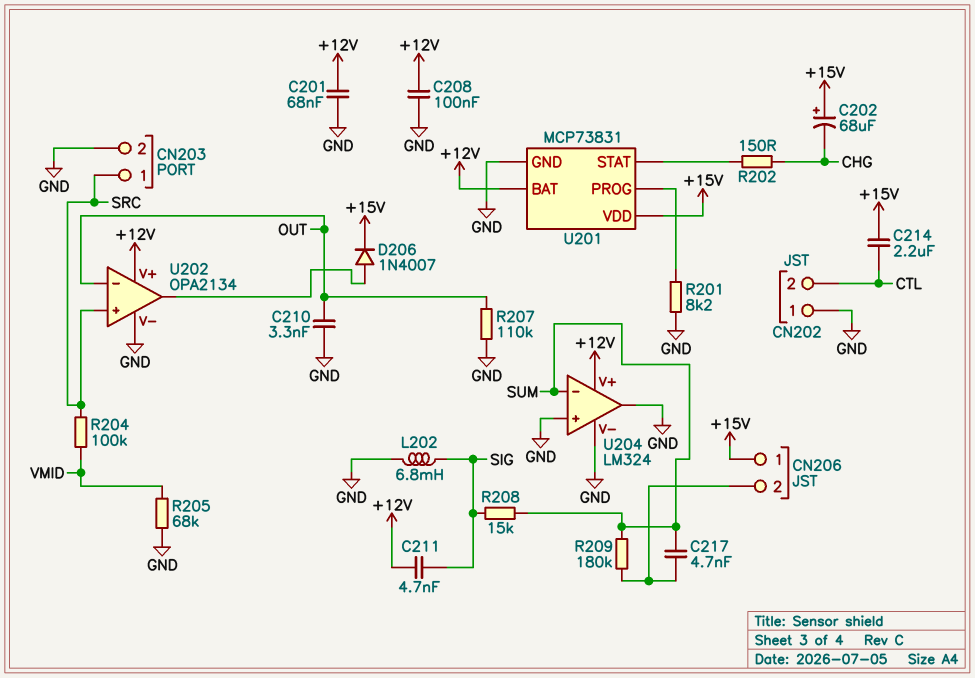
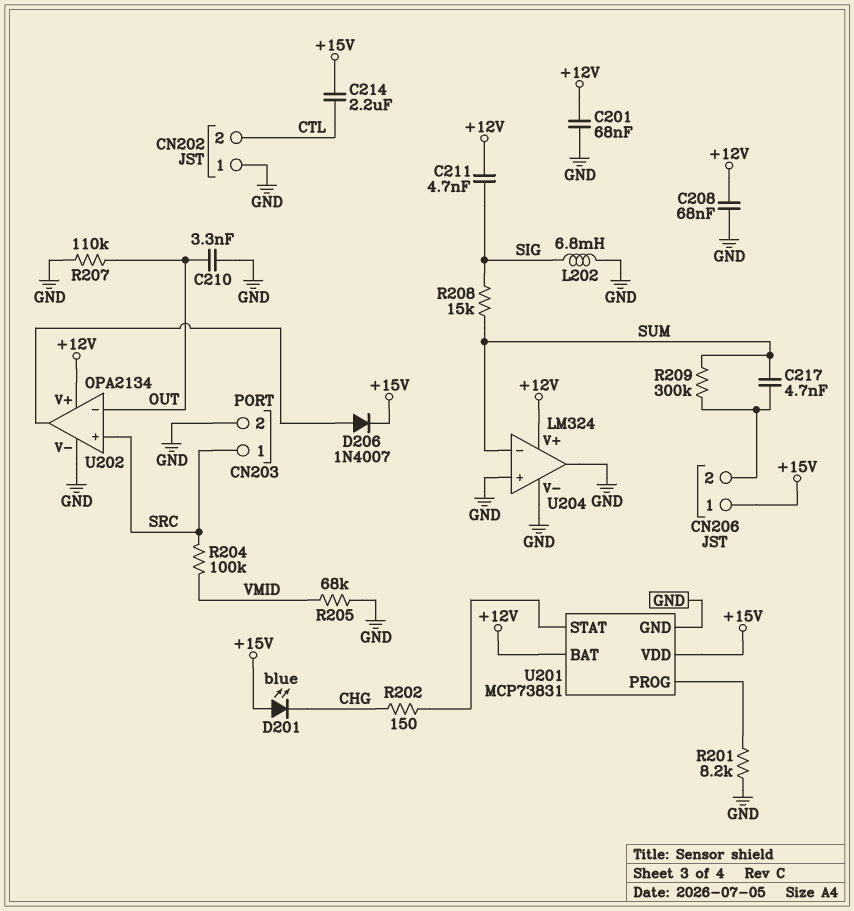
C202: 68uF (plus +15V, minus CHG) -> none
C208: 100nF (+12V, GND) -> 68nF (+12V, GND)
D201: none -> LED blue (A +15V, K CHG)
R209: 180k (CN206/2, SUM) -> 300k (CN206/2, SUM)

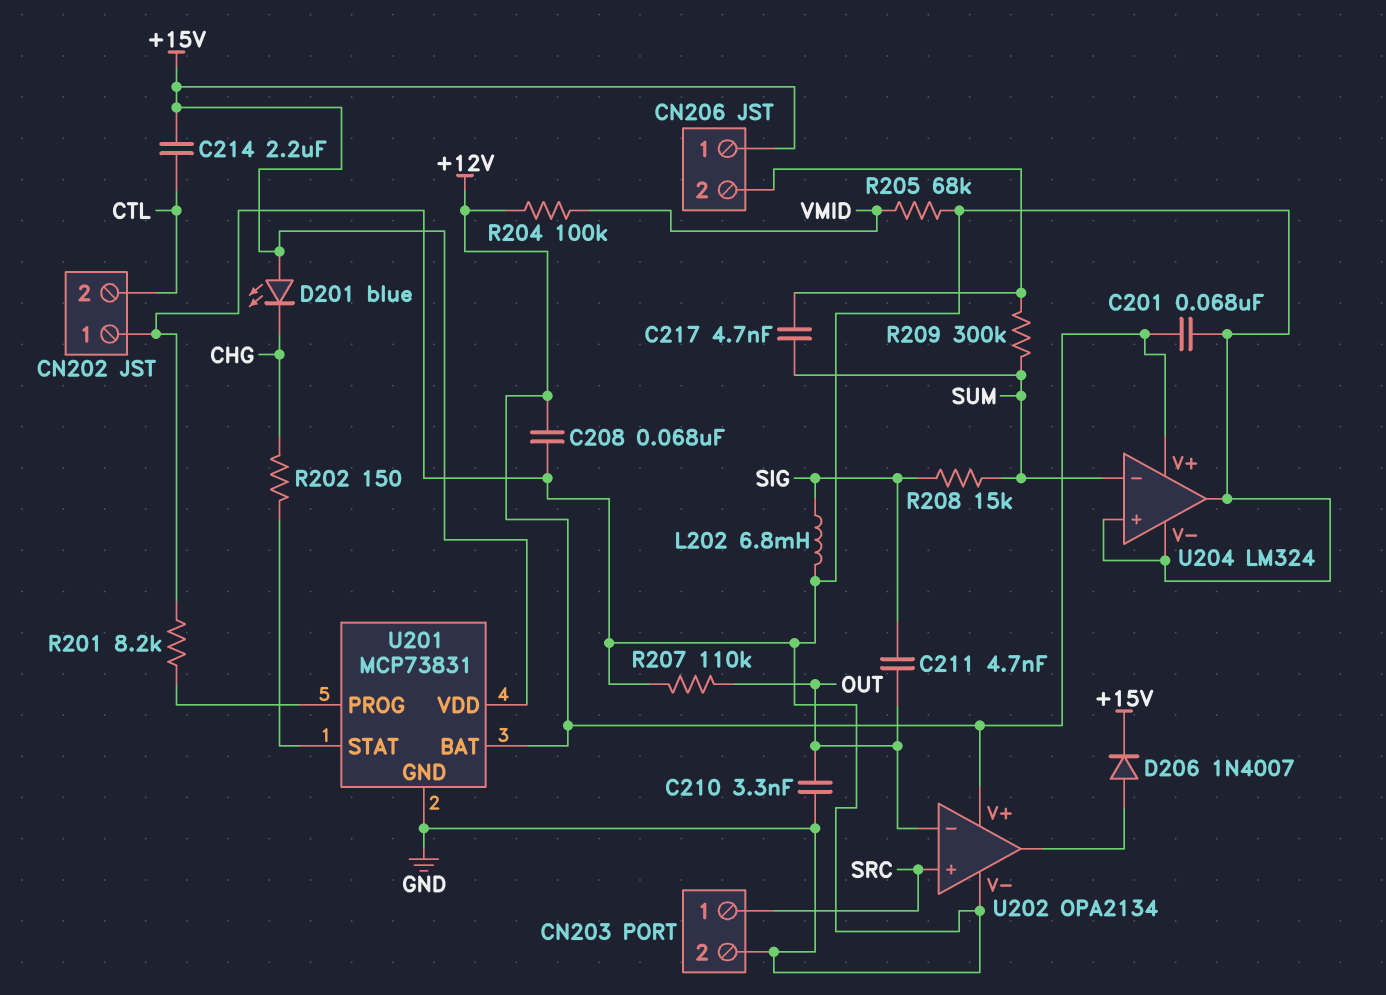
C211: 4.7nF (+12V, SIG) -> 4.7nF (OUT, SIG)
R204: 100k (SRC, VMID) -> 100k (+12V, VMID)

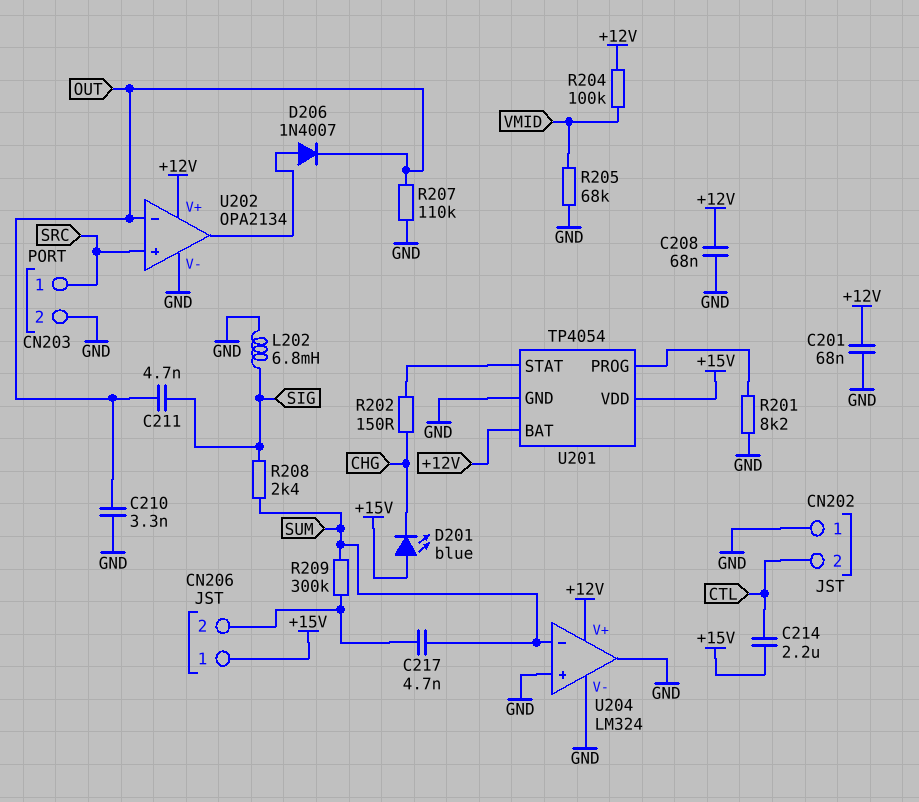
D206: diode 1N4007 (A U202/out, K +15V) -> diode 1N4007 (A U202/out, K OUT)
R208: 15k (SIG, SUM) -> 2.4k (SIG, SUM)
U201: MCP73831 -> TP4054

